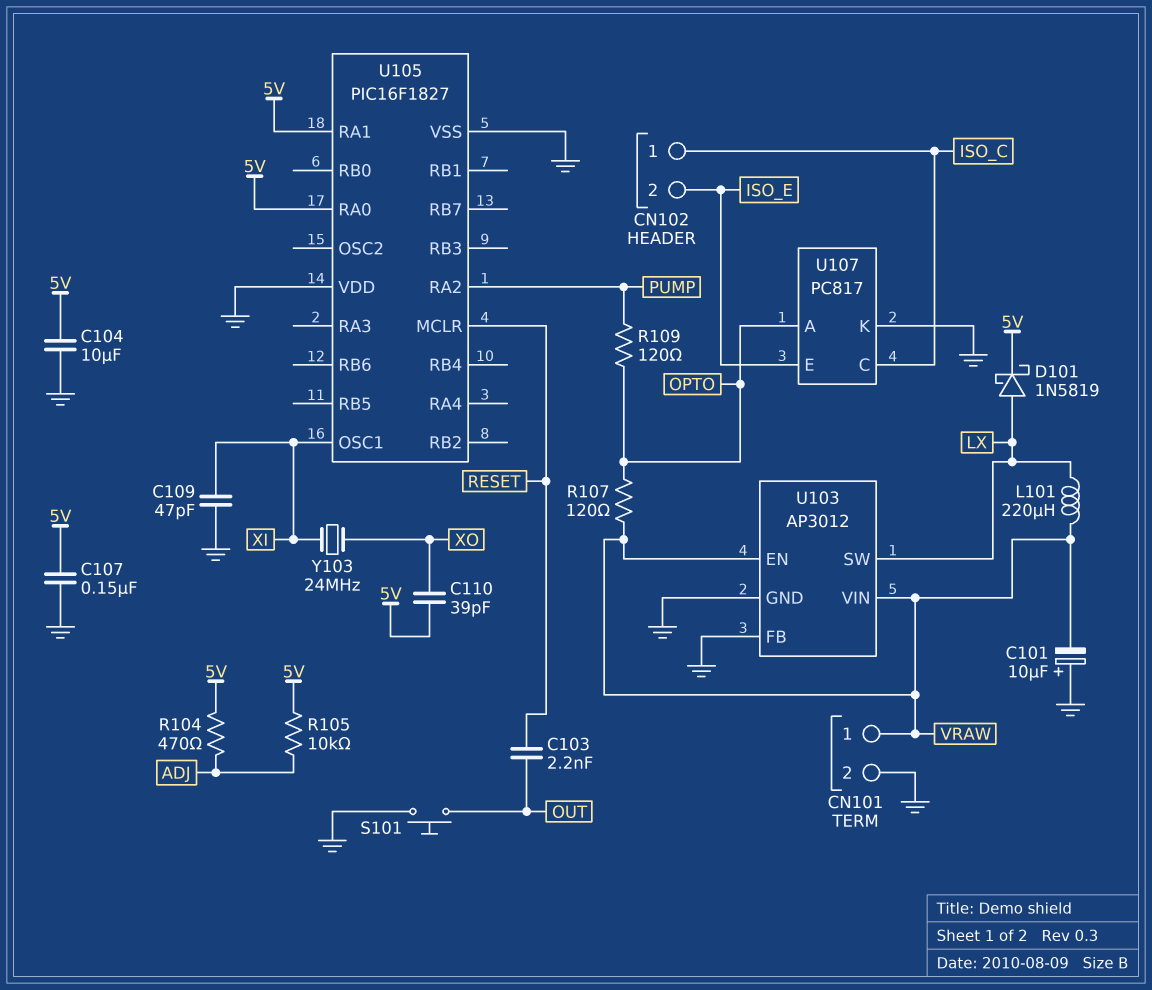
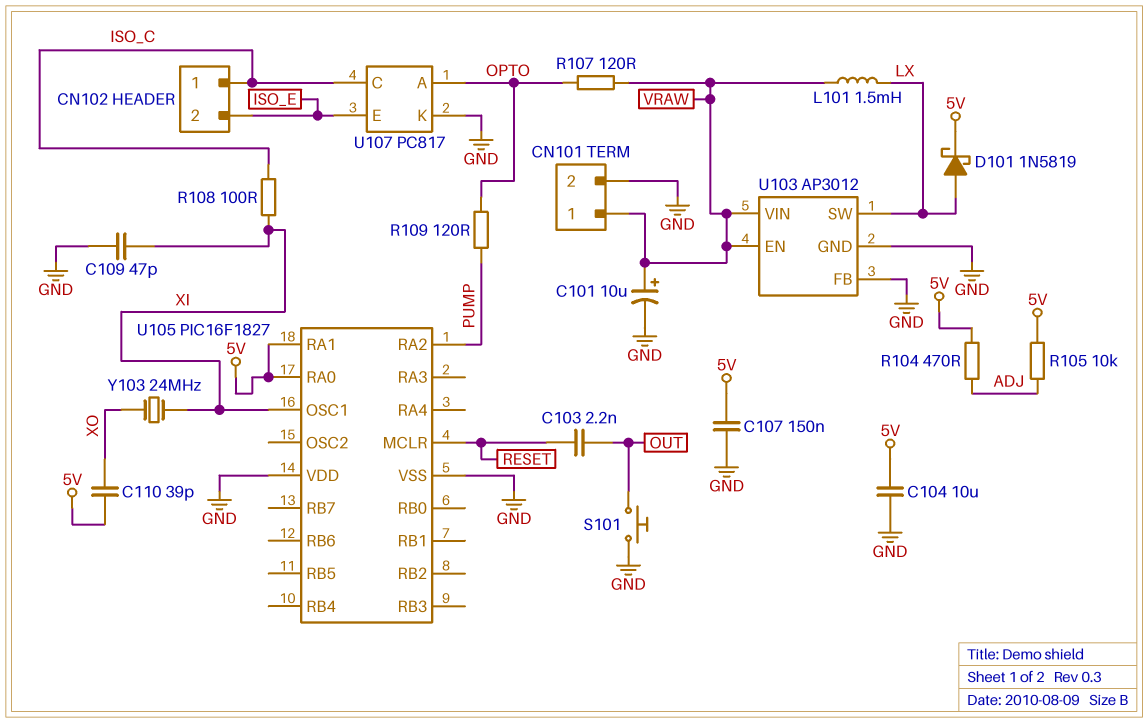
C101: 10uF (plus GND, minus VRAW) -> 10uF (plus VRAW, minus GND)
L101: 220uH (LX, VRAW) -> 1.5mH (LX, VRAW)
R108: none -> 100 (ISO_C, XI)

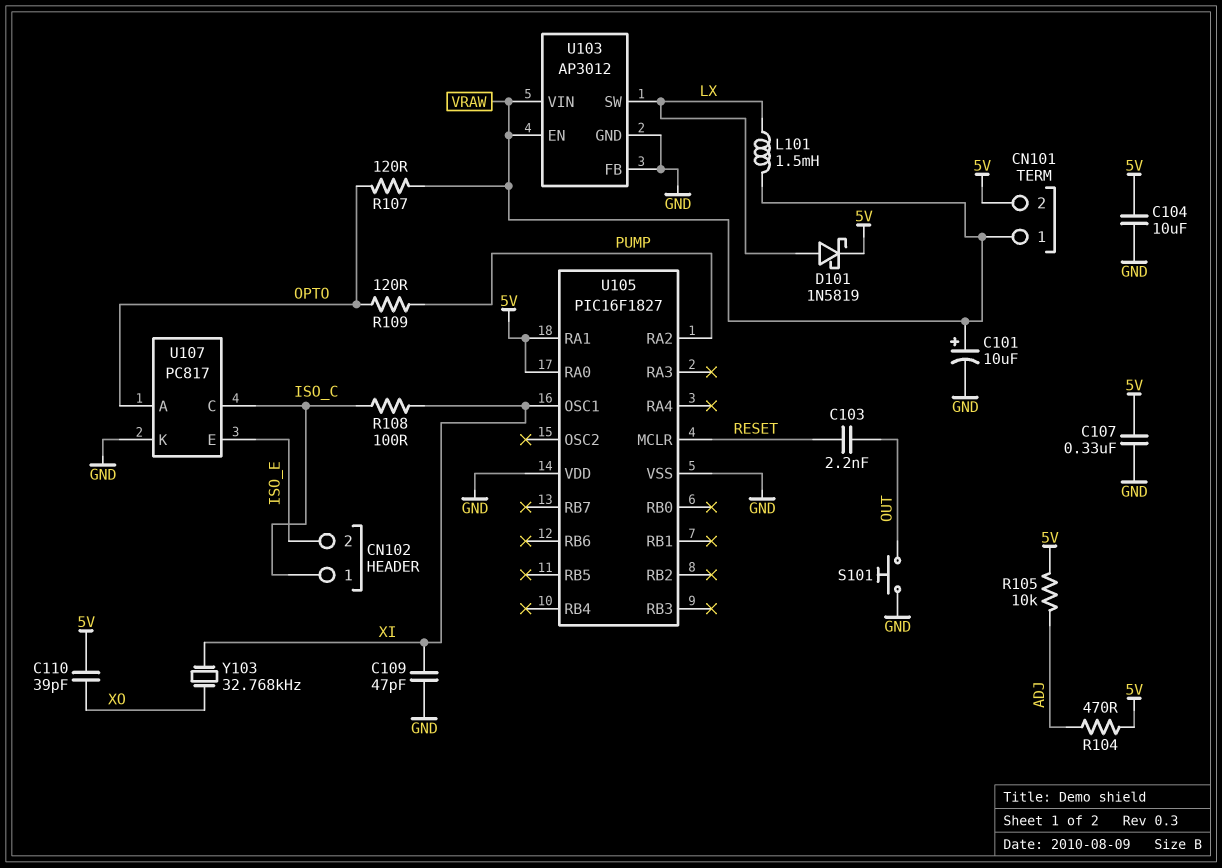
C107: 150nF (5V, GND) -> 330nF (5V, GND)
CN101 pin 2: GND -> 5V
Y103: 24MHz (XI, XO) -> 32.768kHz (XI, XO)

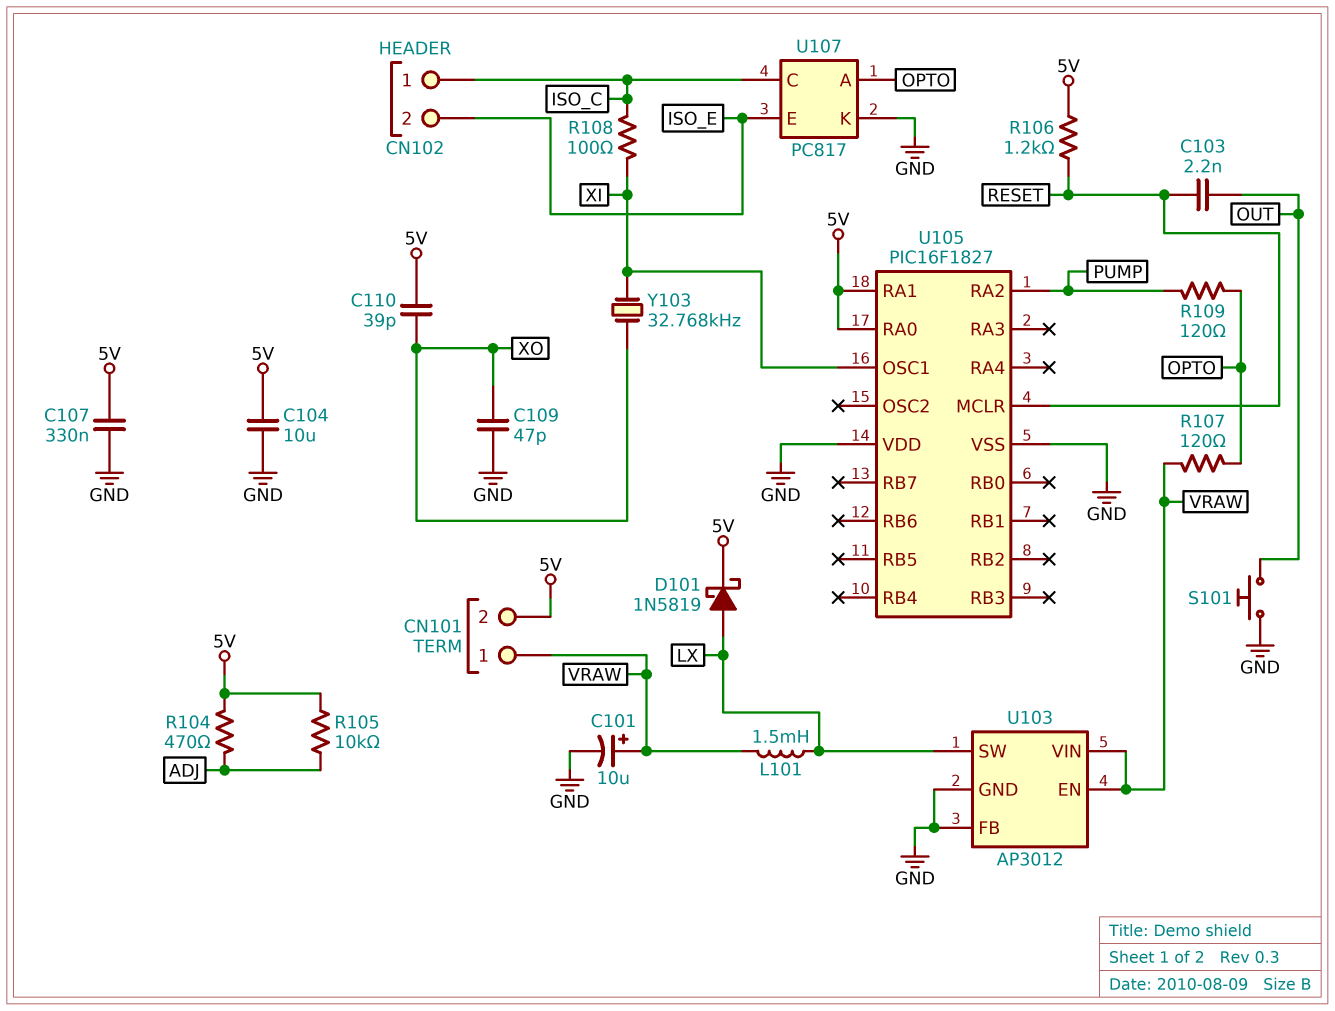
C109: 47pF (GND, XI) -> 47pF (GND, XO)
R106: none -> 1.2k (5V, RESET)

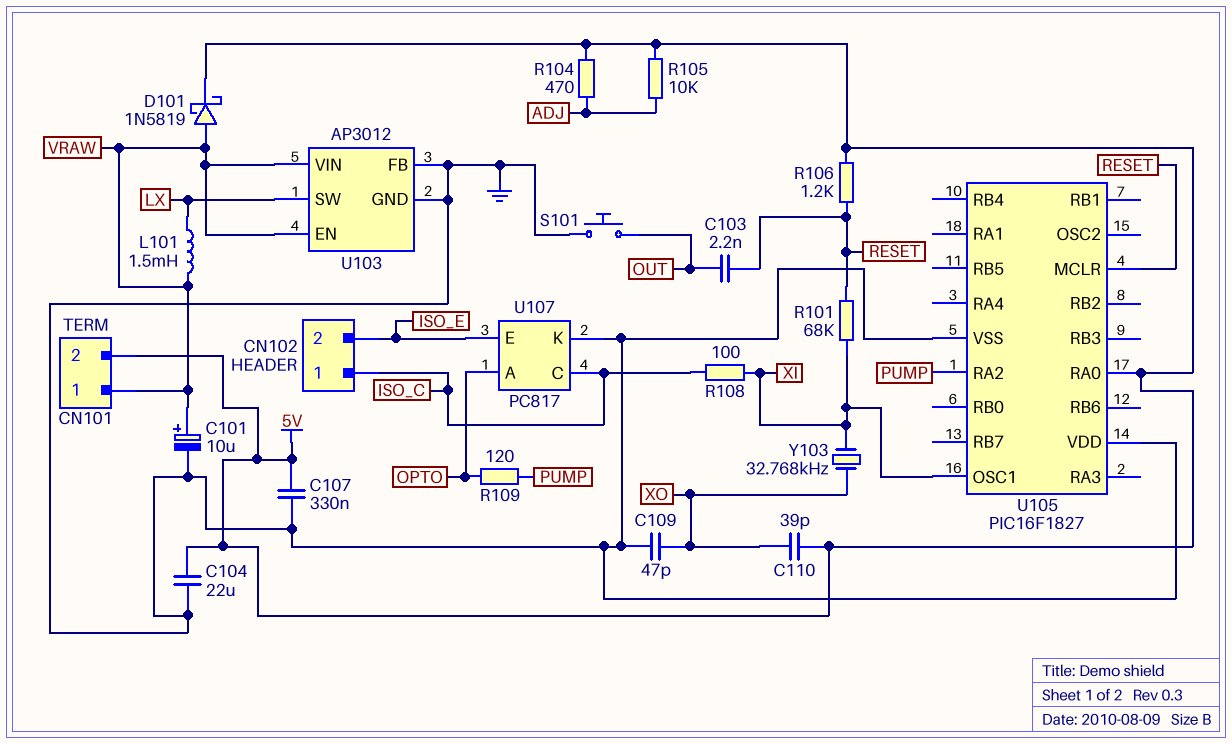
C104: 10uF (5V, GND) -> 22uF (5V, GND)
D101: schottky 1N5819 (A LX, K 5V) -> schottky 1N5819 (A VRAW, K 5V)
R101: none -> 68k (RESET, XI)
R107: 120 (OPTO, VRAW) -> none
U105 pin RA1: 5V -> none

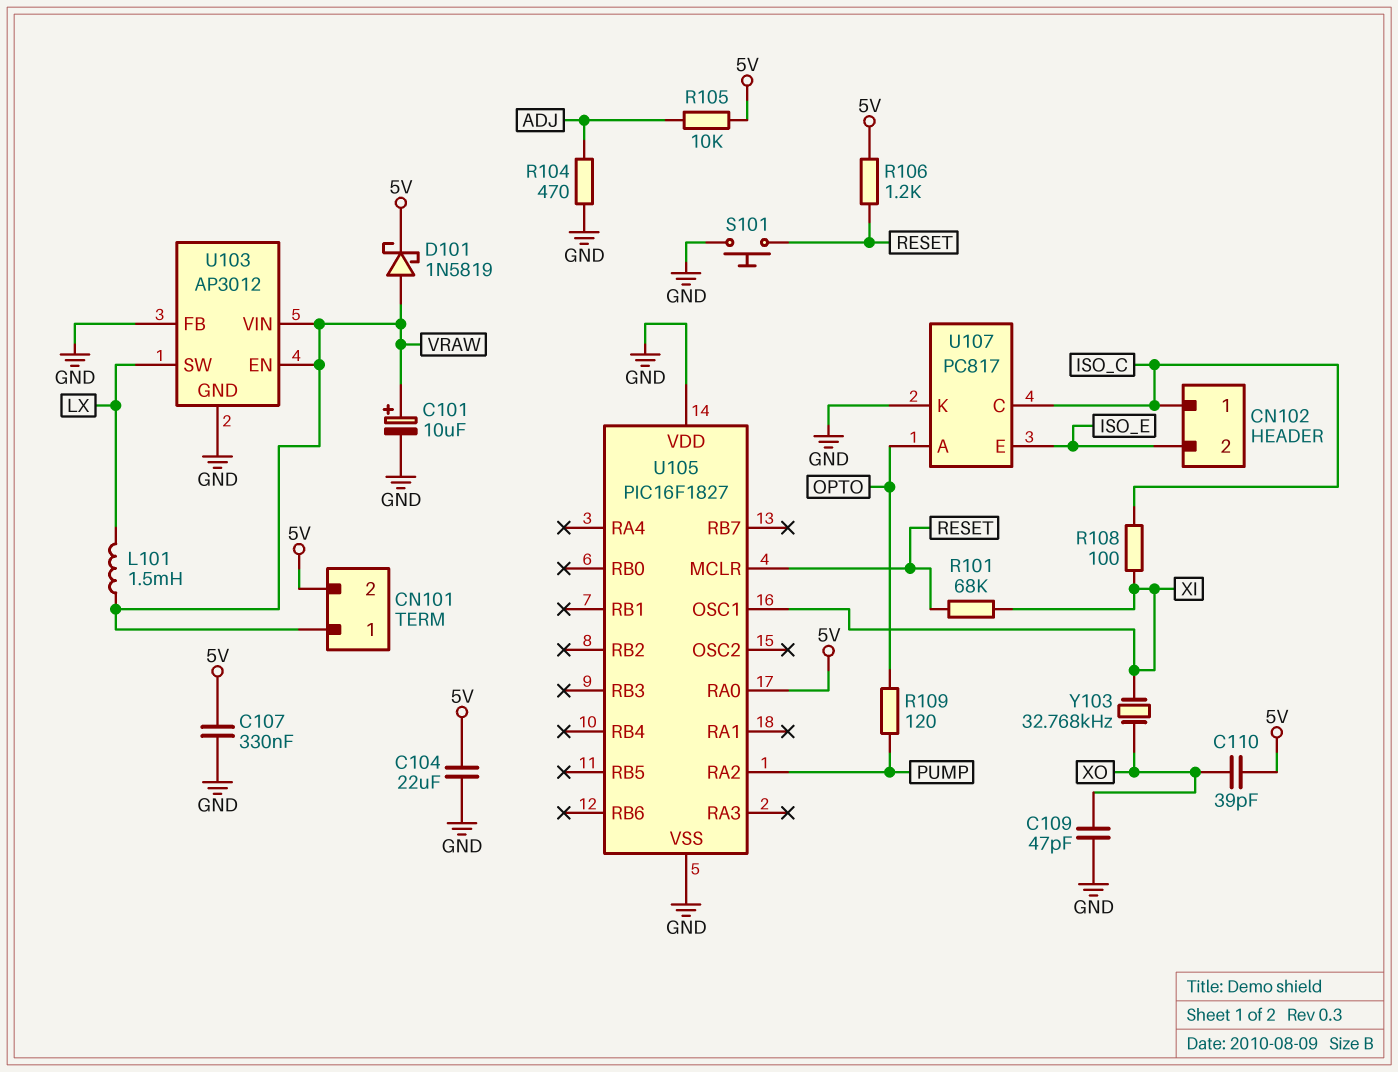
C103: 2.2nF (OUT, RESET) -> none
R104: 470 (5V, ADJ) -> 470 (ADJ, GND)
S101: button (GND, OUT) -> button (GND, RESET)

